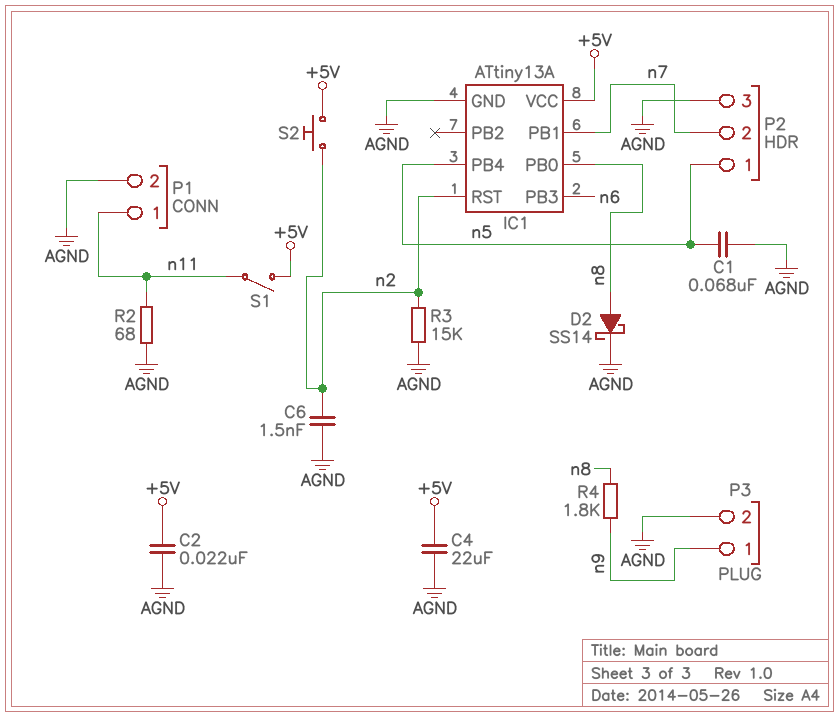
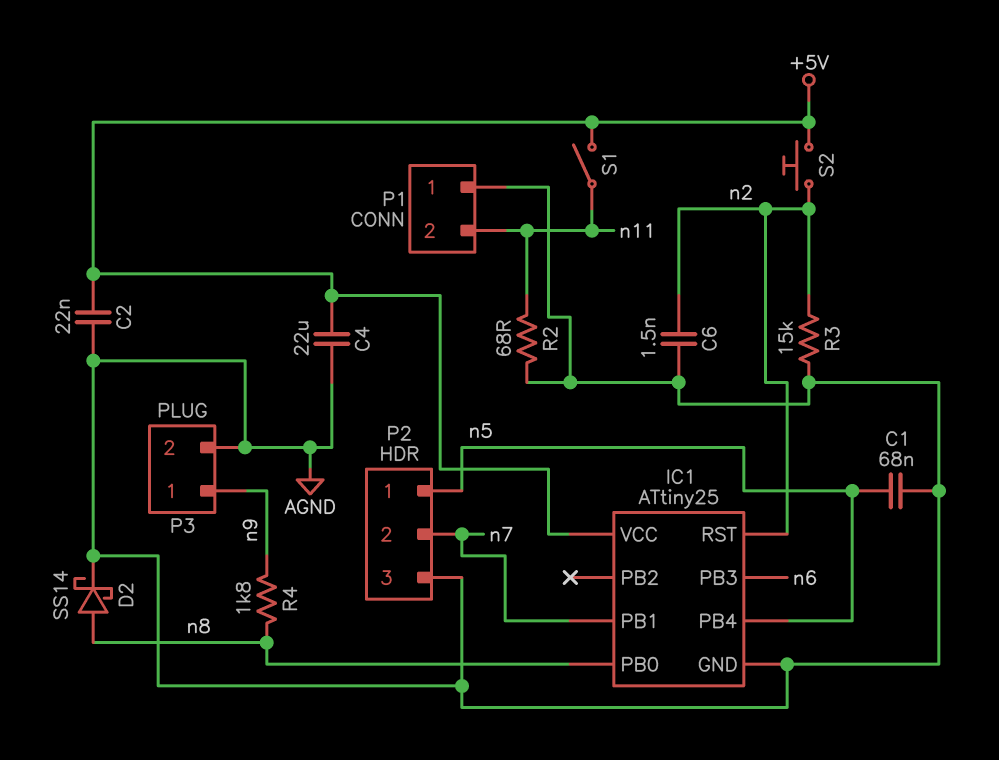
IC1: ATtiny13A -> ATtiny25
P1 pin 1: n11 -> AGND
P1 pin 2: AGND -> n11

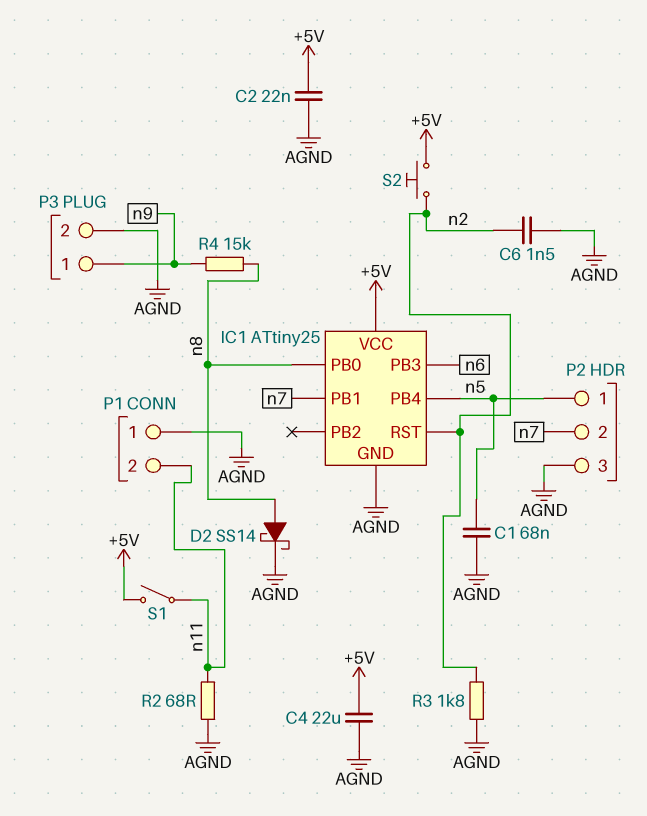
R3: 15k (AGND, n2) -> 1.8k (AGND, n2)
R4: 1.8k (n8, n9) -> 15k (n8, n9)

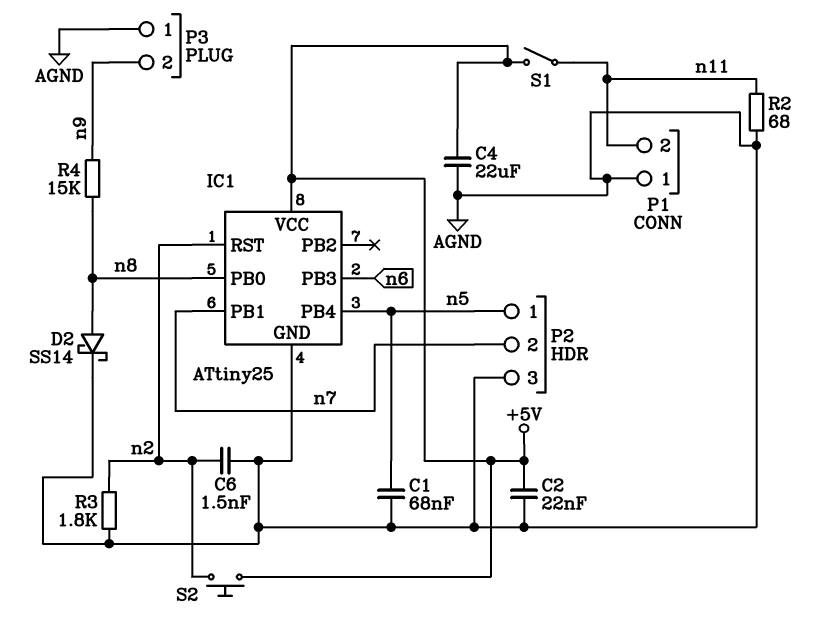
P3 pin 1: n9 -> AGND
P3 pin 2: AGND -> n9

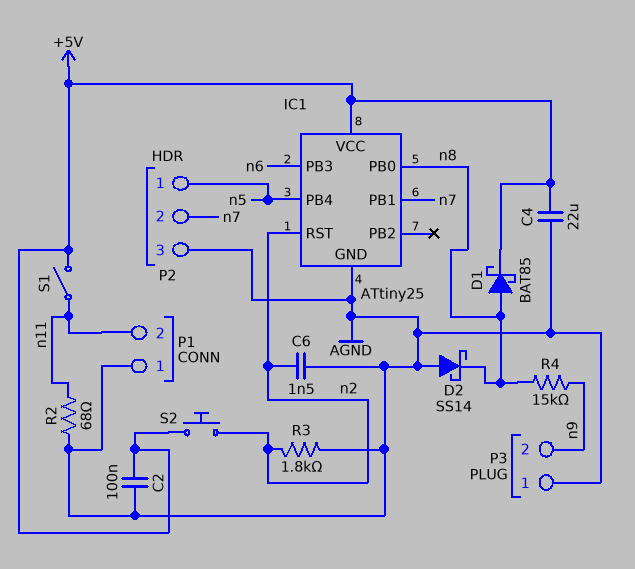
C1: 68nF (AGND, n5) -> none
C2: 22nF (+5V, AGND) -> 100nF (+5V, AGND)
D1: none -> schottky BAT85 (A n8, K +5V)
D2: schottky SS14 (A n8, K AGND) -> schottky SS14 (A AGND, K n8)

